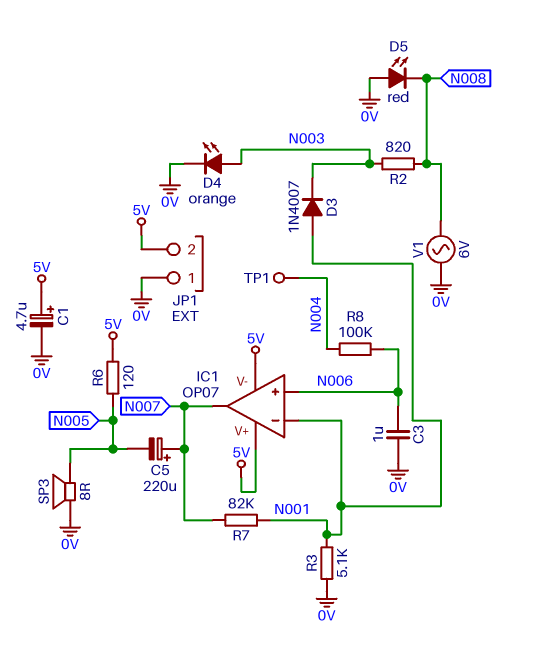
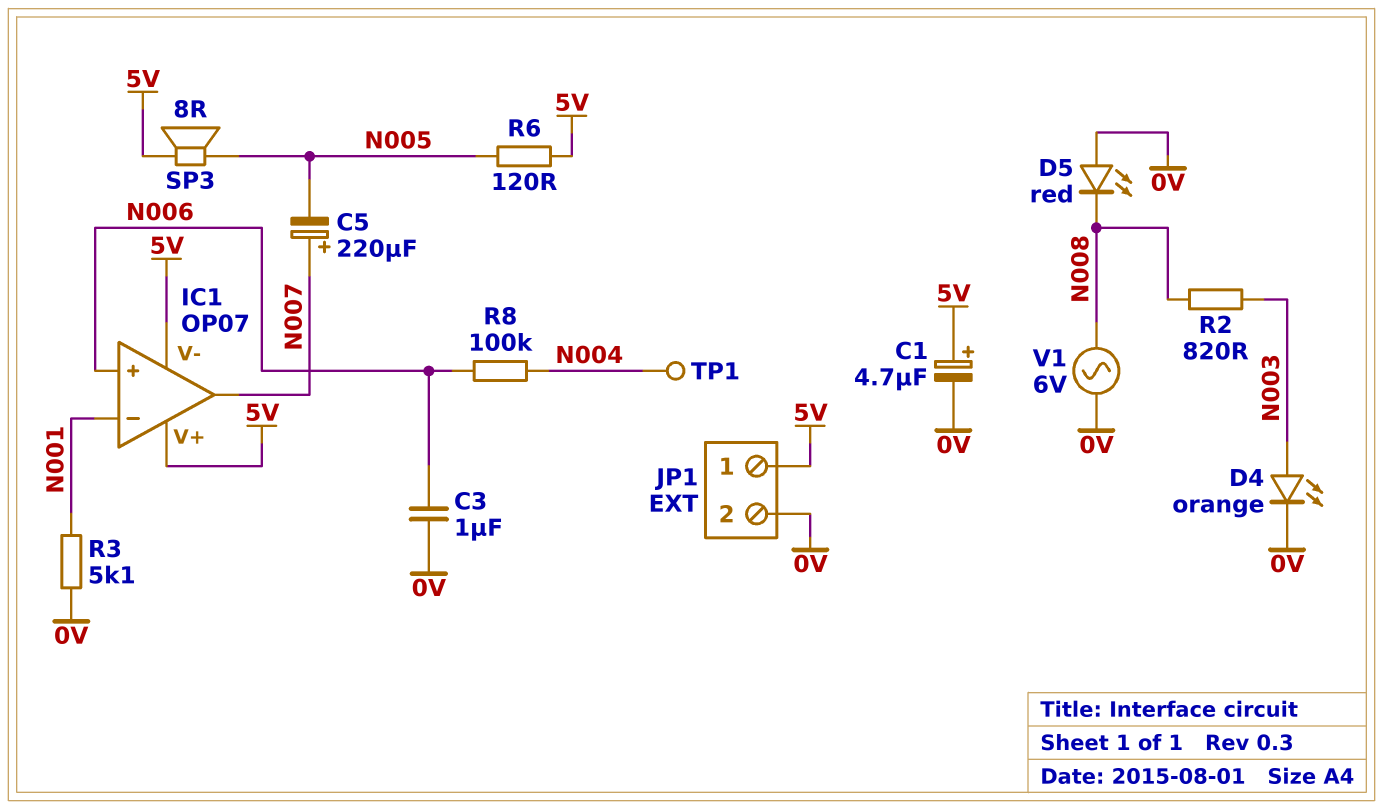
D3: diode 1N4007 (A N001, K N003) -> none
JP1 pin 1: 0V -> 5V
JP1 pin 2: 5V -> 0V
R7: 82k (N001, N007) -> none
SP3: speaker 8R (0V, N005) -> speaker 8R (5V, N005)

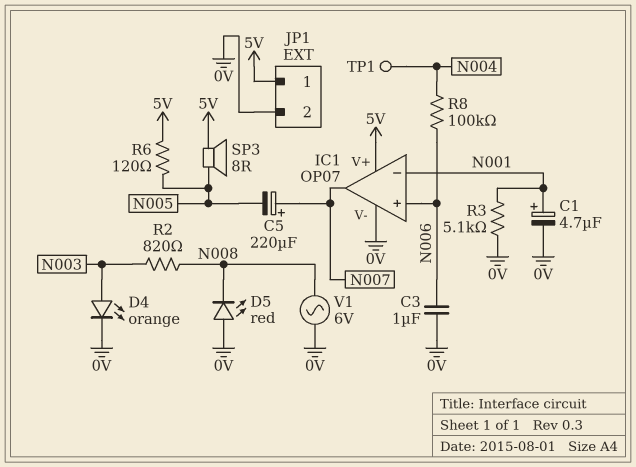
C1: 4.7uF (plus 5V, minus 0V) -> 4.7uF (plus N001, minus 0V)
IC1 pin V-: 5V -> 0V

